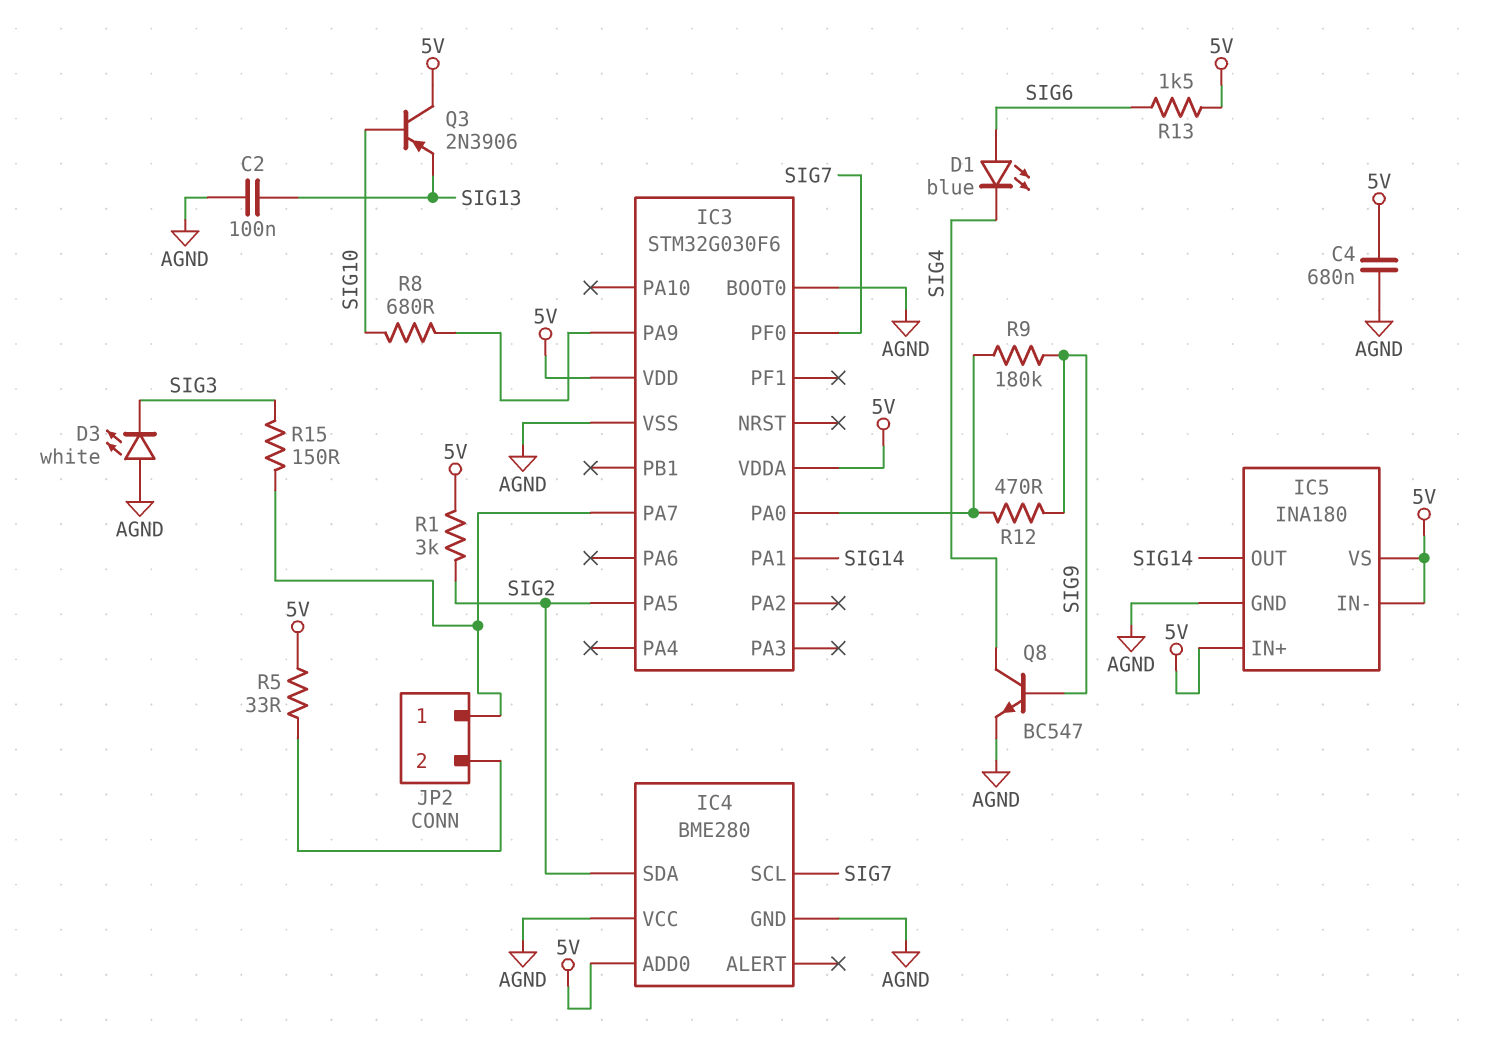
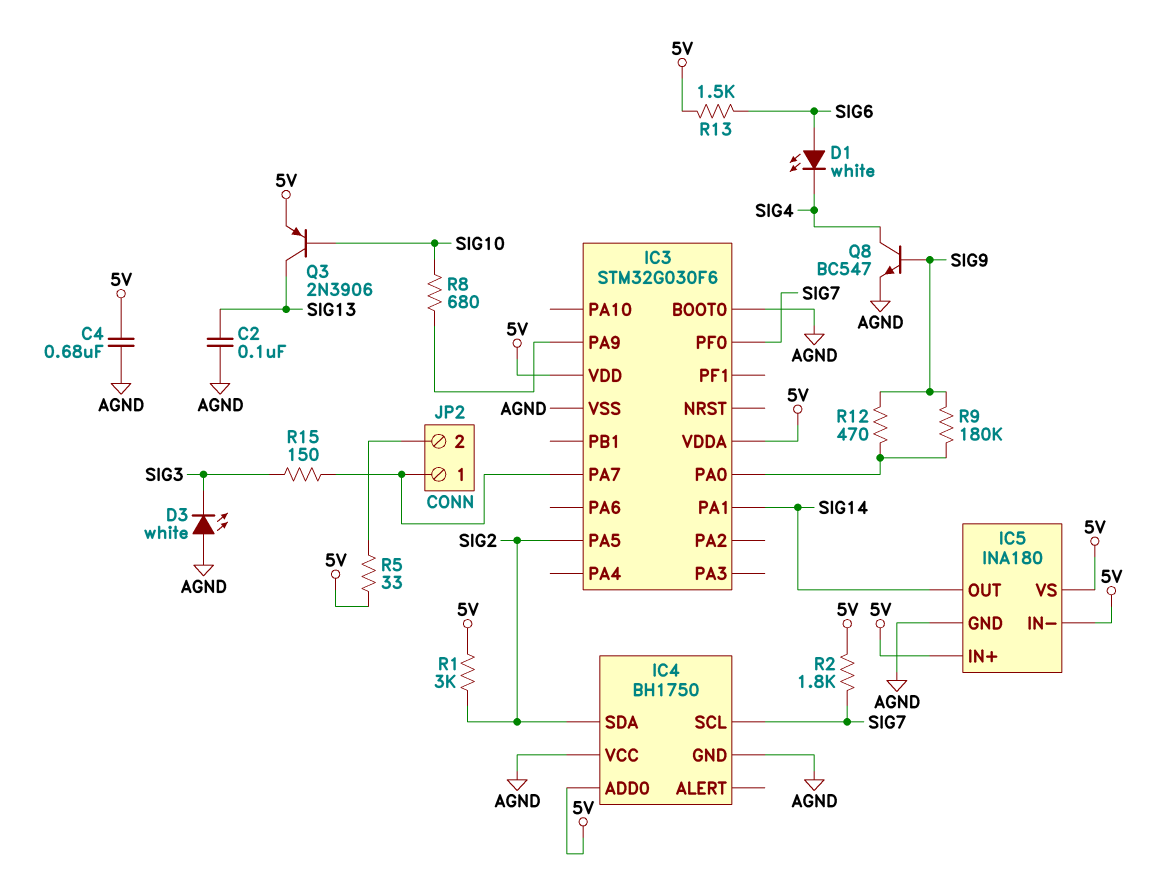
D1: LED blue (A SIG6, K SIG4) -> LED white (A SIG6, K SIG4)
IC4: BME280 -> BH1750
Q3: PNP 2N3906 (B SIG10, C 5V, E SIG13) -> PNP 2N3906 (B SIG10, C SIG13, E 5V)
R2: none -> 1.8k (5V, SIG7)

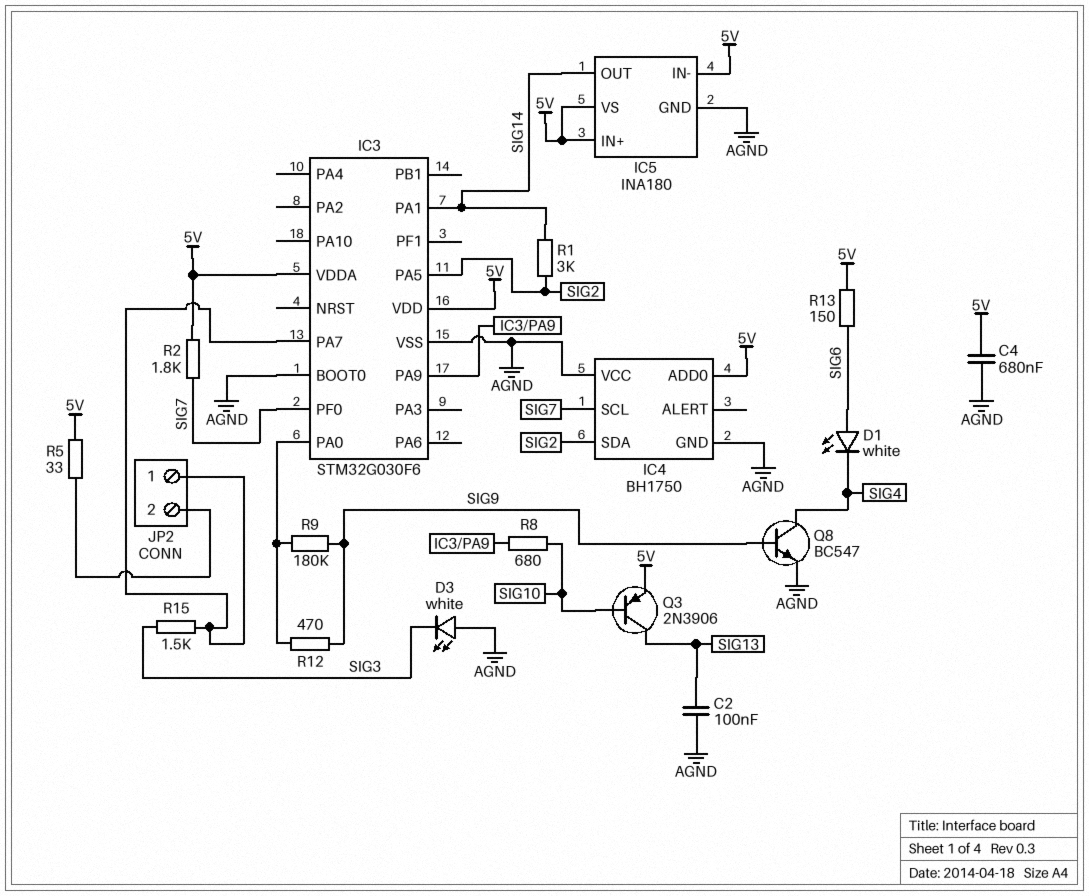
R1: 3k (5V, SIG2) -> 3k (SIG2, SIG14)
R13: 1.5k (5V, SIG6) -> 150 (5V, SIG6)
R15: 150 (IC3/PA7, SIG3) -> 1.5k (IC3/PA7, SIG3)

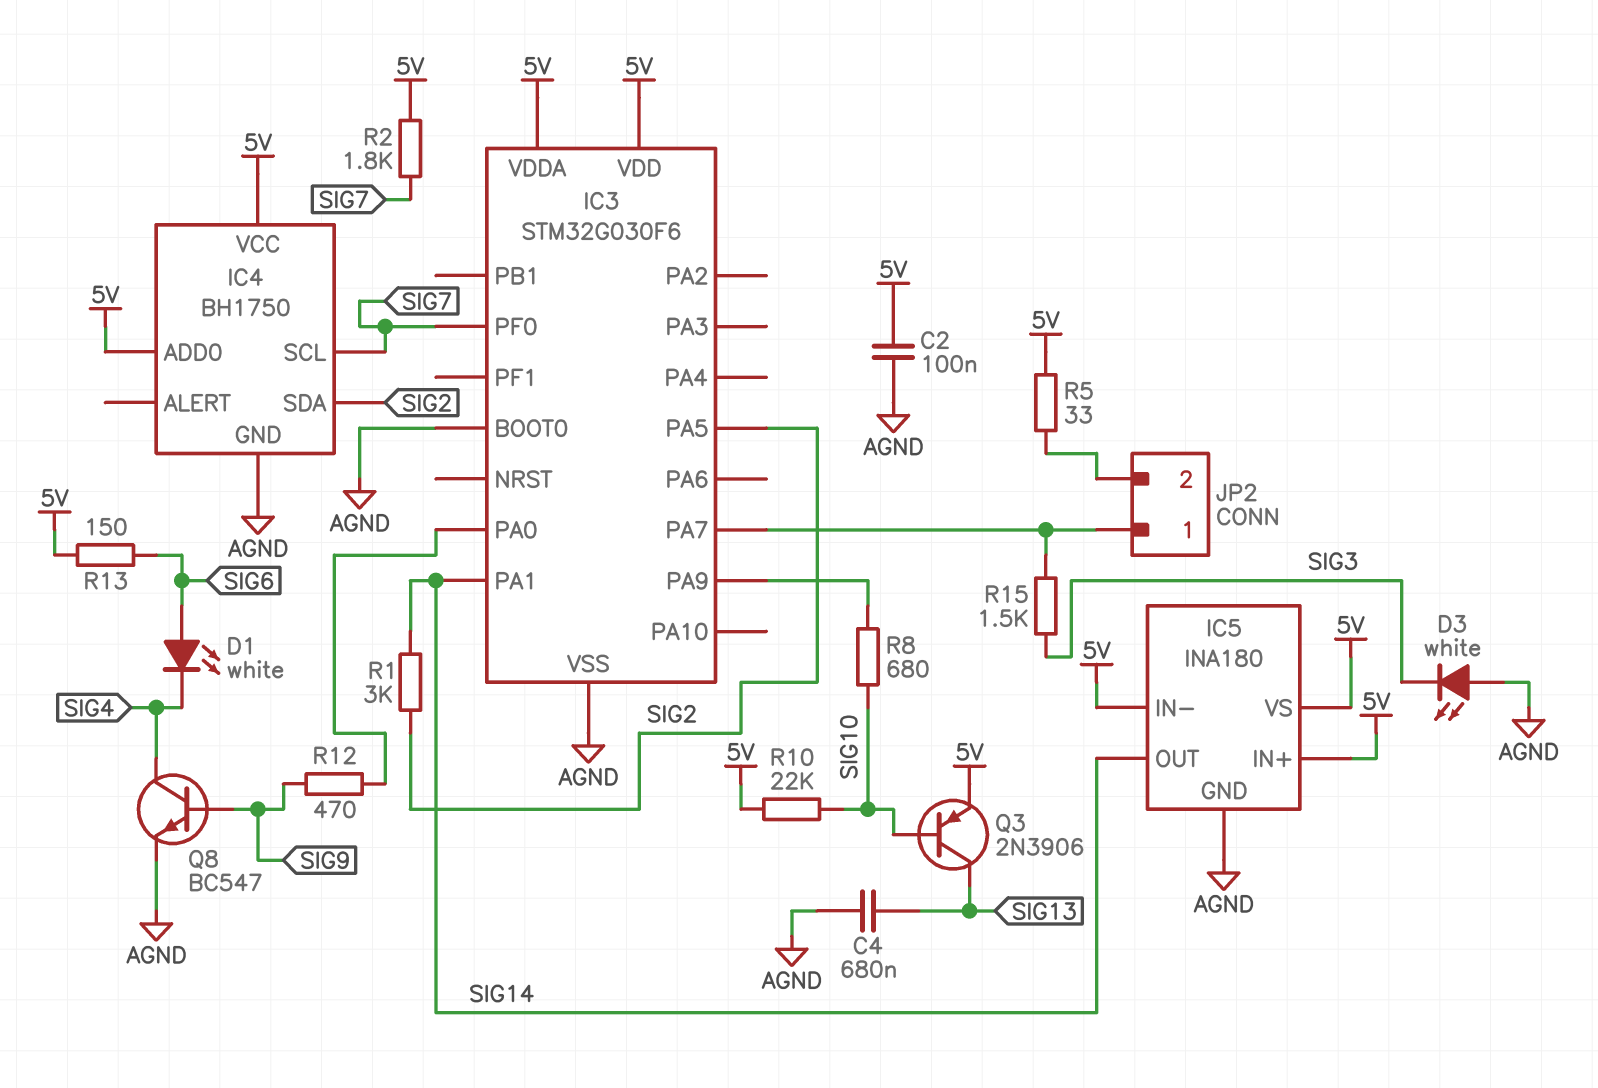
C2: 100nF (AGND, SIG13) -> 100nF (5V, AGND)
C4: 680nF (5V, AGND) -> 680nF (AGND, SIG13)
IC4 pin VCC: AGND -> 5V
R9: 180k (IC3/PA0, SIG9) -> none
R10: none -> 22k (5V, SIG10)

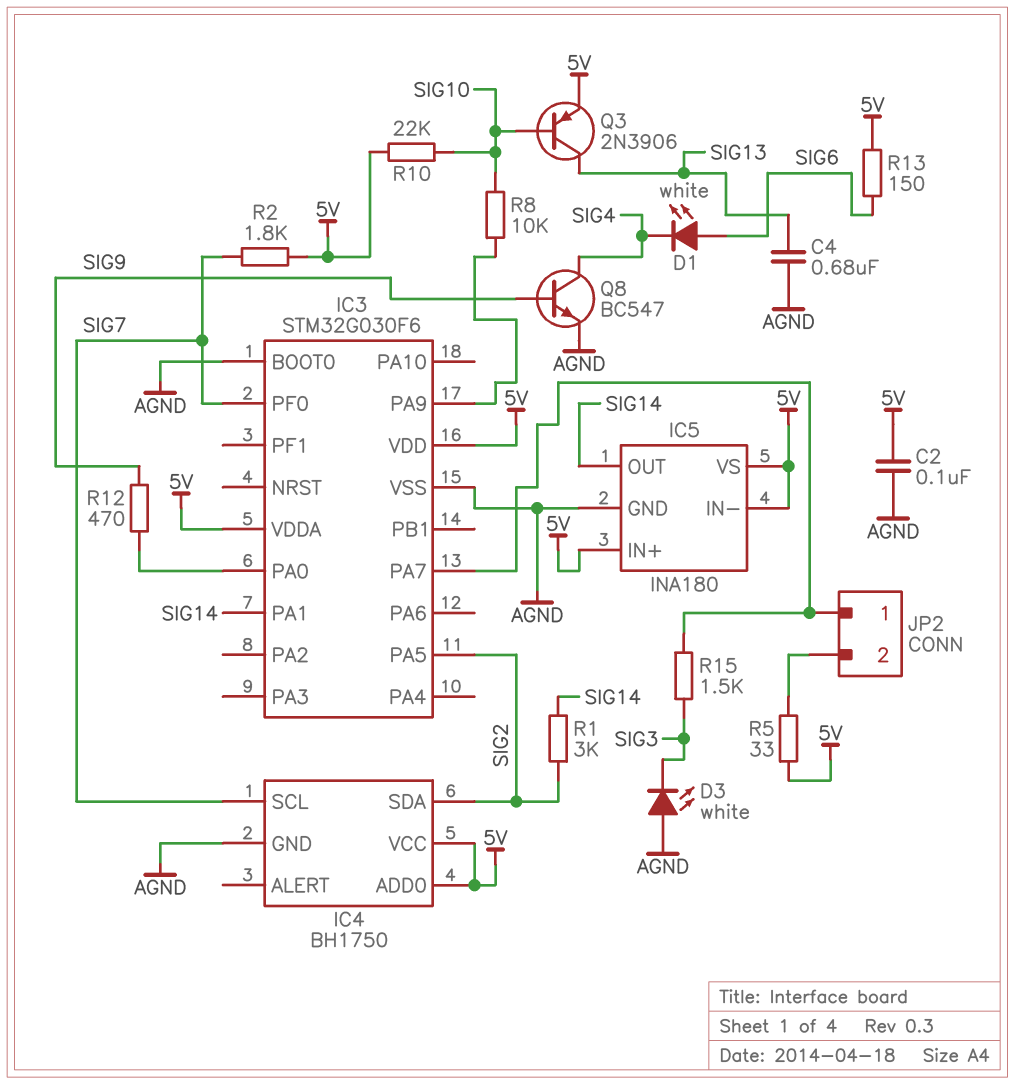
R8: 680 (IC3/PA9, SIG10) -> 10k (IC3/PA9, SIG10)

